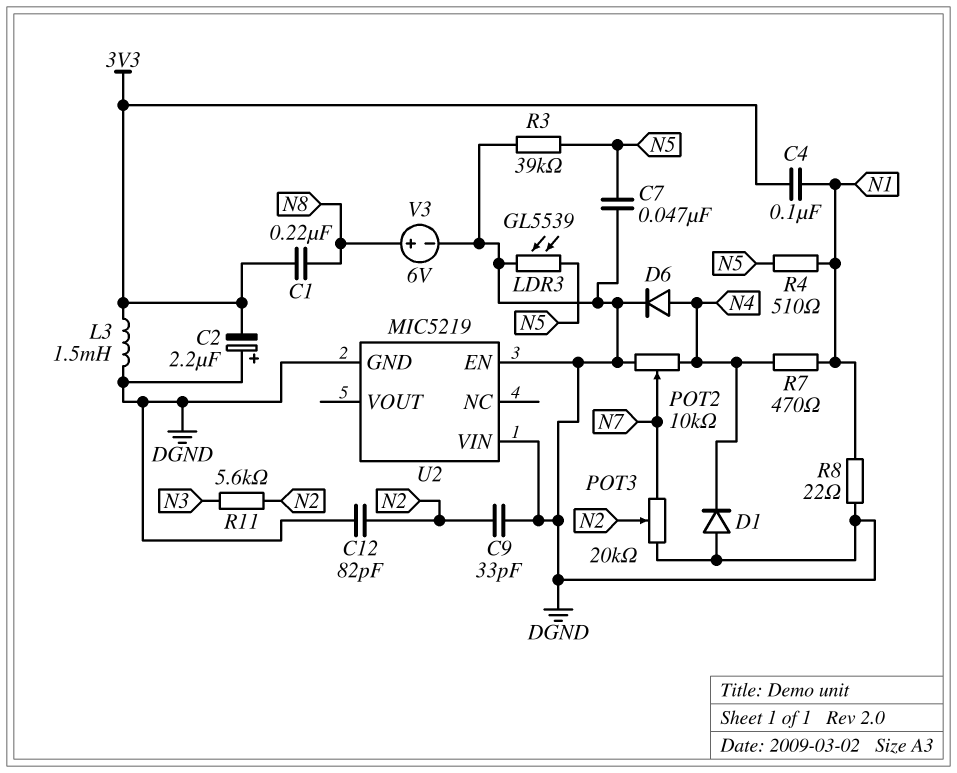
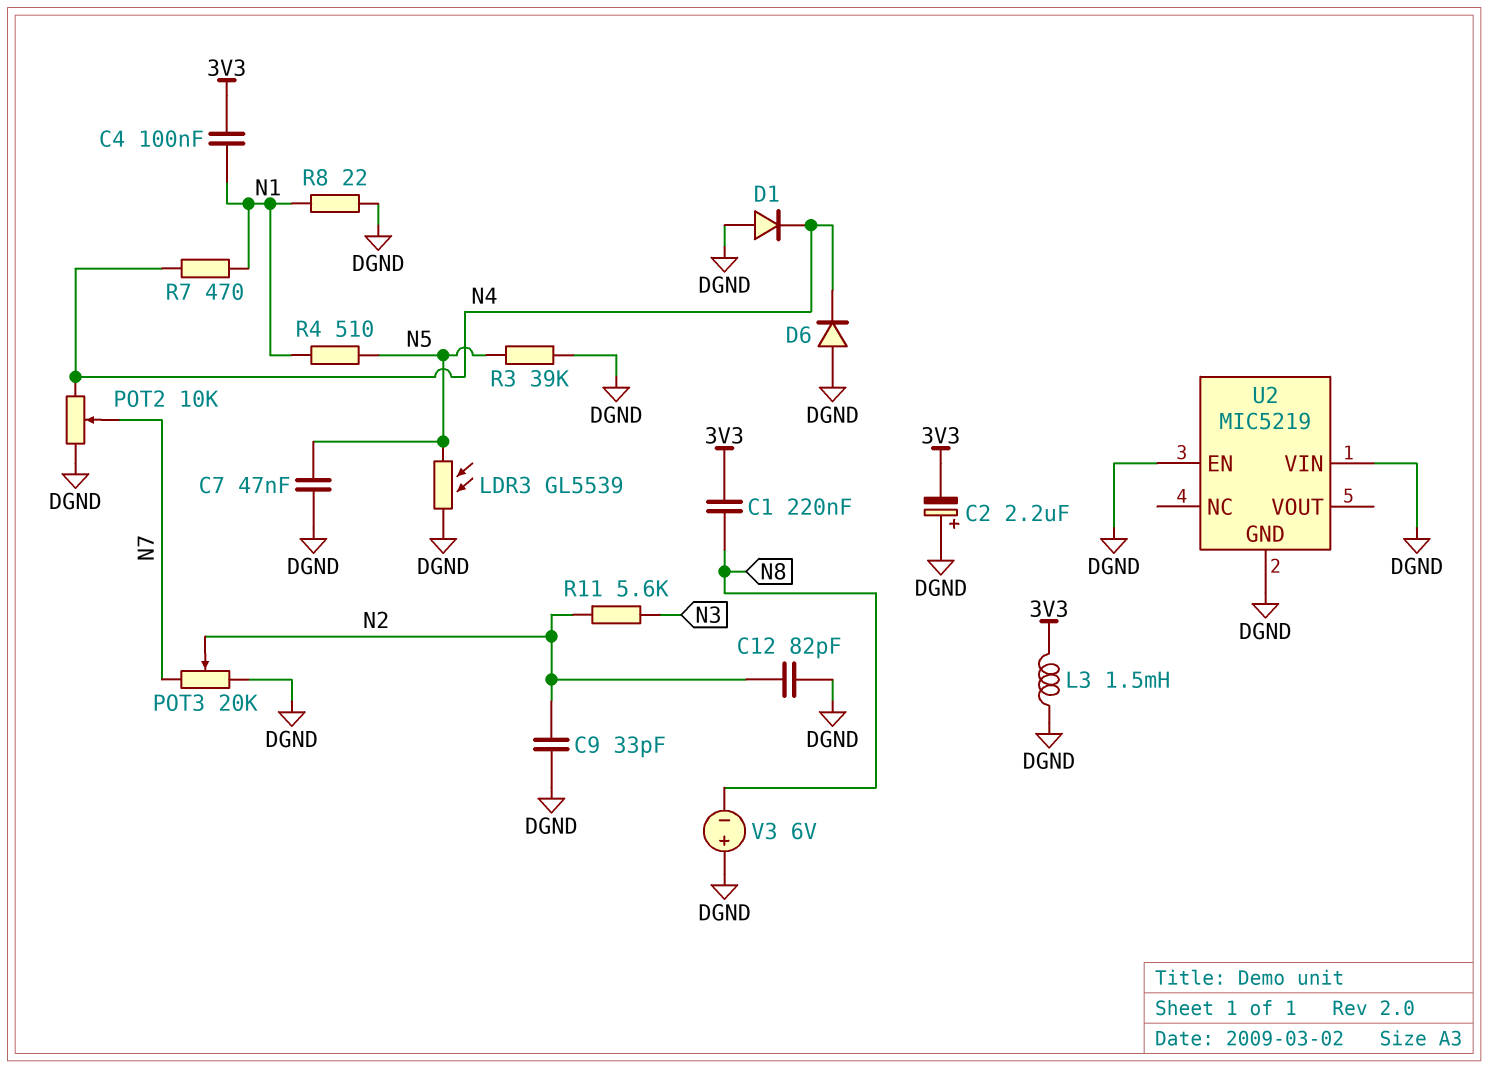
D6: diode (A N4, K DGND) -> diode (A DGND, K N4)
V3: 6V (plus N8, minus DGND) -> 6V (plus DGND, minus N8)

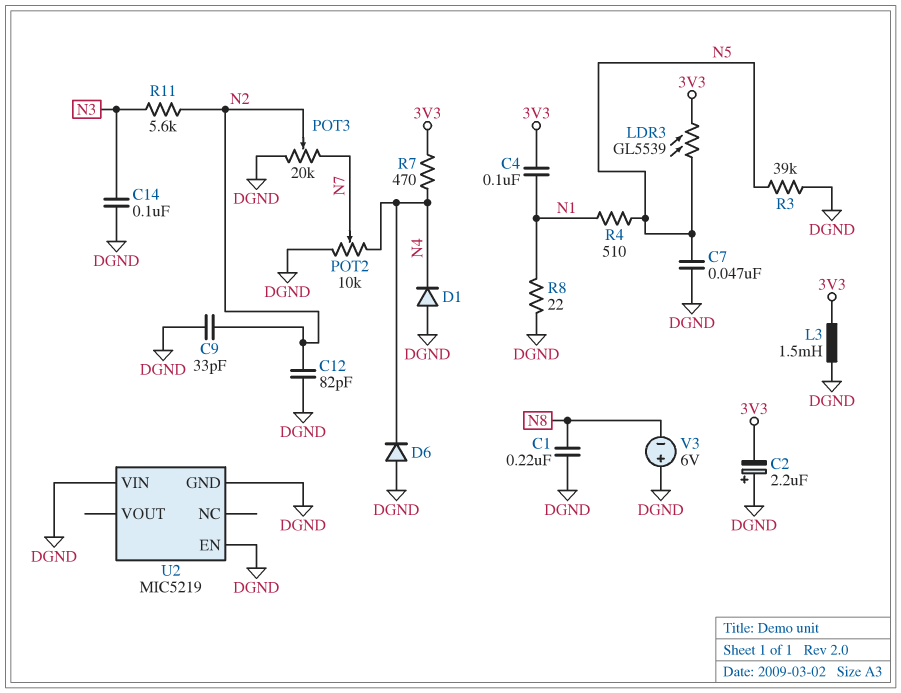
C1: 220nF (3V3, N8) -> 220nF (DGND, N8)
C14: none -> 100nF (DGND, N3)
LDR3: GL5539 (DGND, N5) -> GL5539 (3V3, N5)
R7: 470 (N1, N4) -> 470 (3V3, N4)

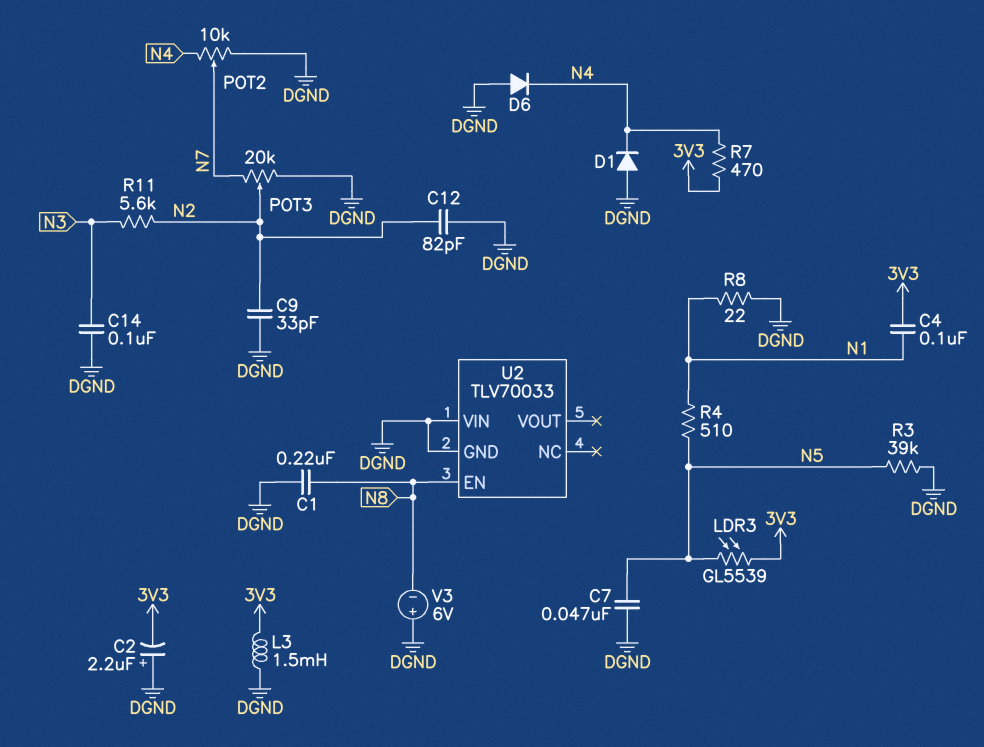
U2: MIC5219 -> TLV70033
U2 pin EN: DGND -> N8

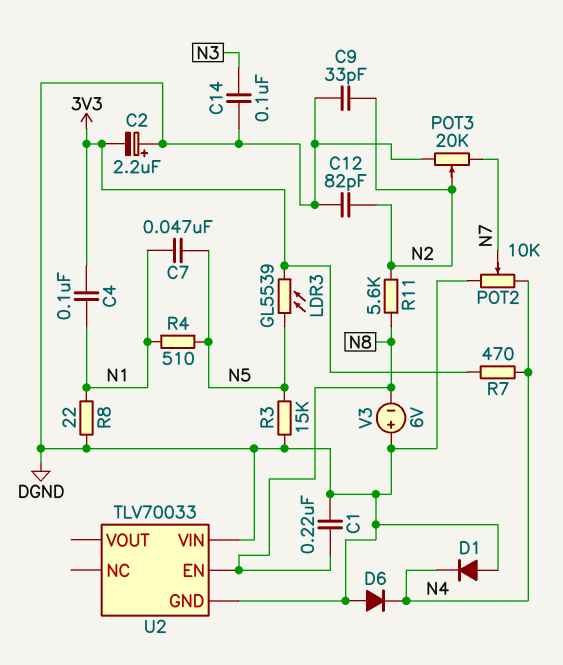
C7: 47nF (DGND, N5) -> 47nF (N1, N5)
L3: 1.5mH (3V3, DGND) -> none
R3: 39k (DGND, N5) -> 15k (DGND, N5)
R11: 5.6k (N2, N3) -> 5.6k (N2, N8)

